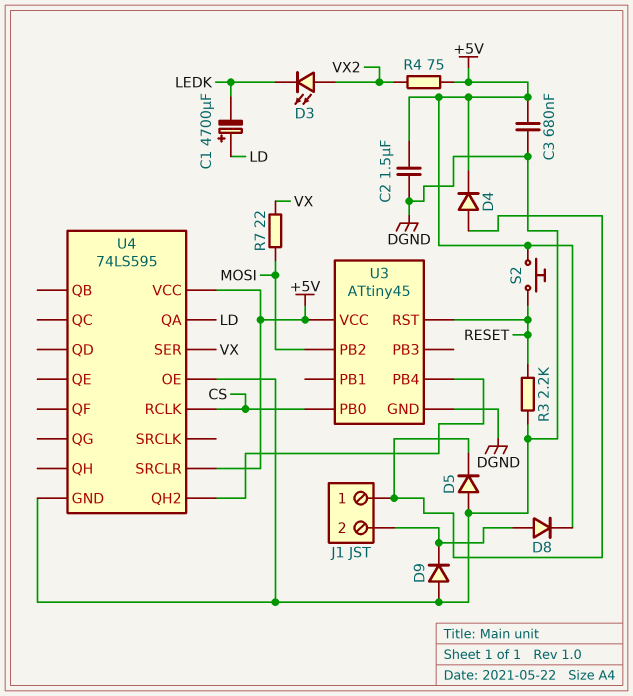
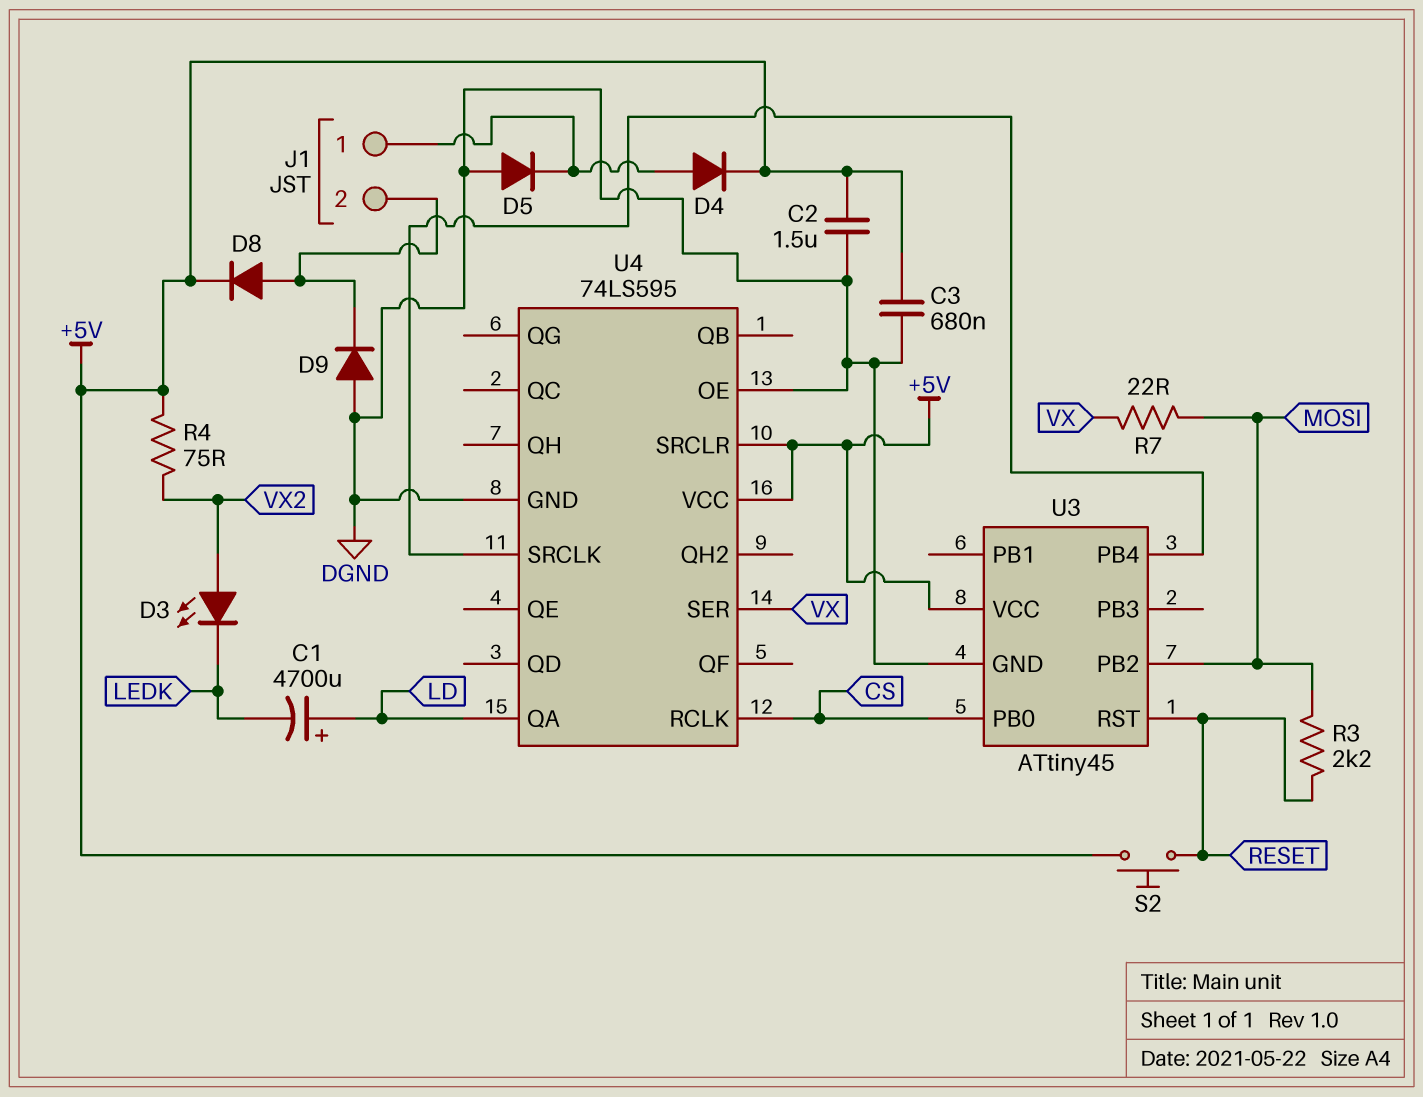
R3: 2.2k (DGND, RESET) -> 2.2k (MOSI, RESET)
U4 pin QH2: U3/PB4 -> none
U4 pin SRCLK: none -> U3/PB4

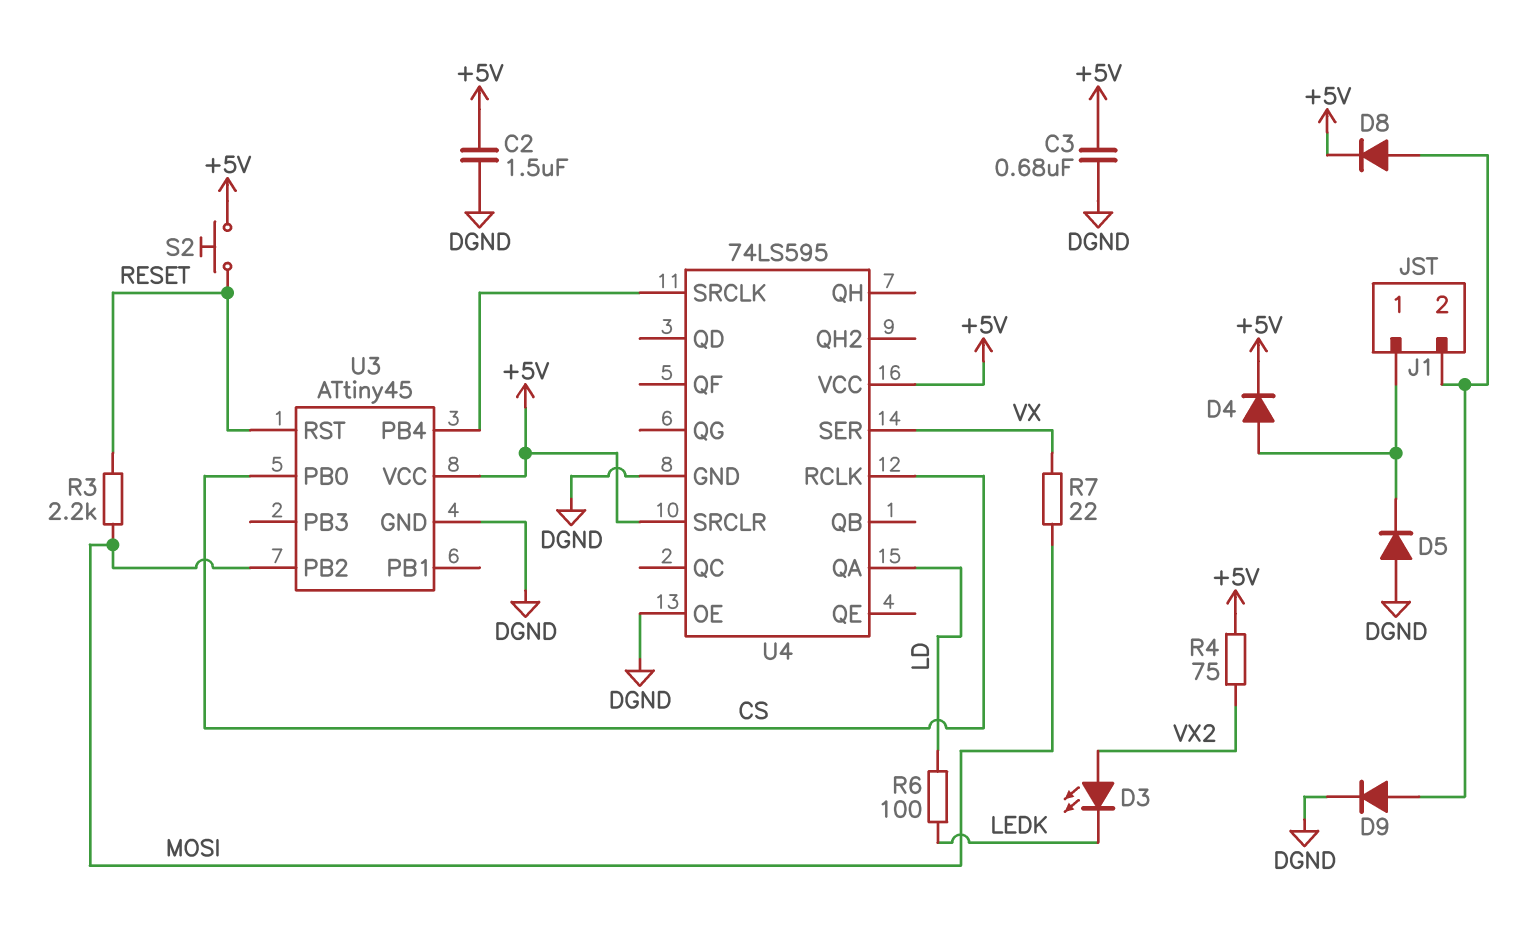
C1: 4700uF (plus LD, minus LEDK) -> none
D9: diode (A DGND, K J1/2) -> diode (A J1/2, K DGND)
R6: none -> 100 (LD, LEDK)

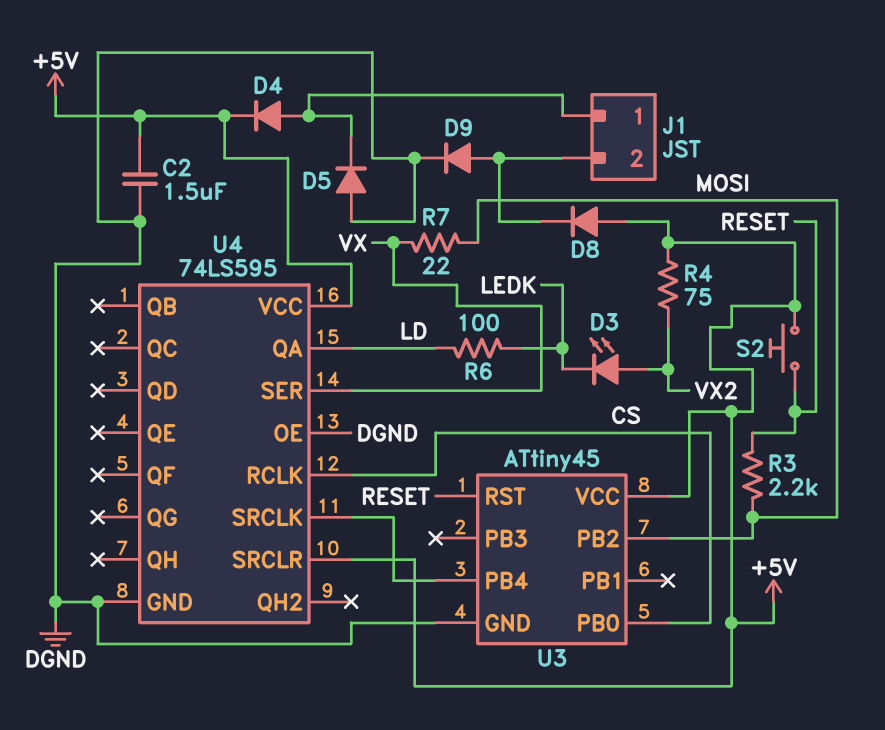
C3: 680nF (+5V, DGND) -> none
D8: diode (A J1/2, K +5V) -> diode (A +5V, K J1/2)

